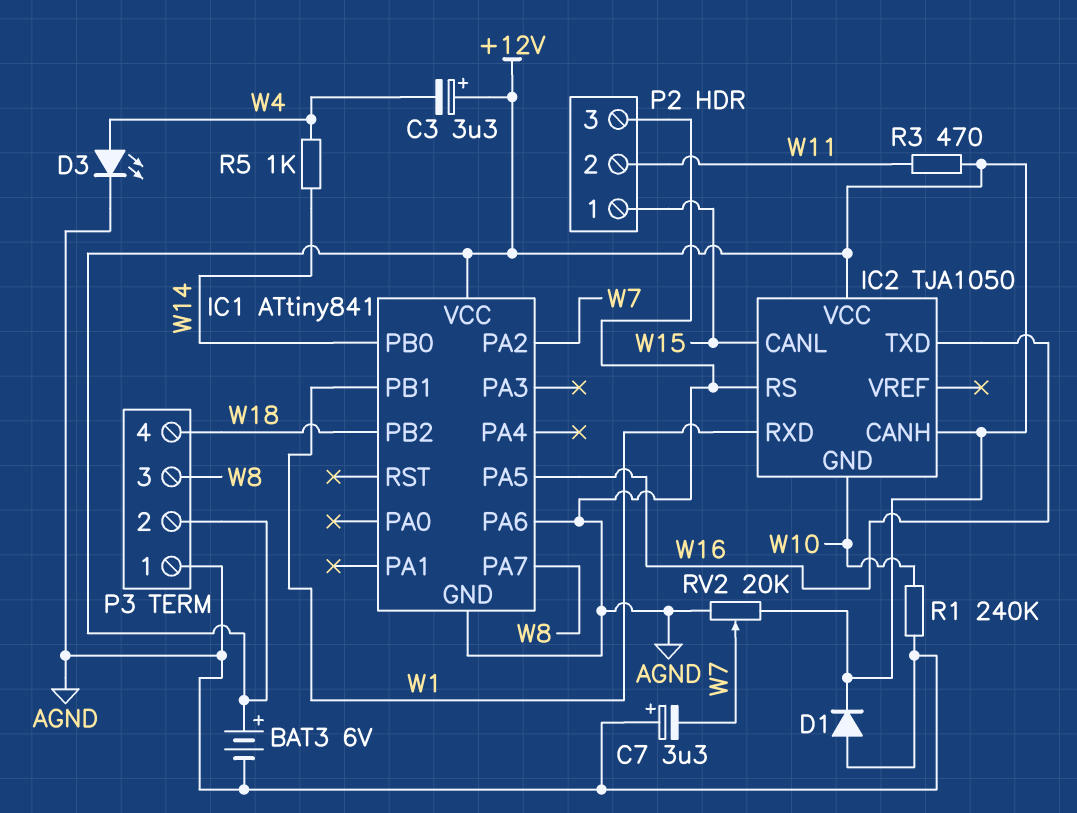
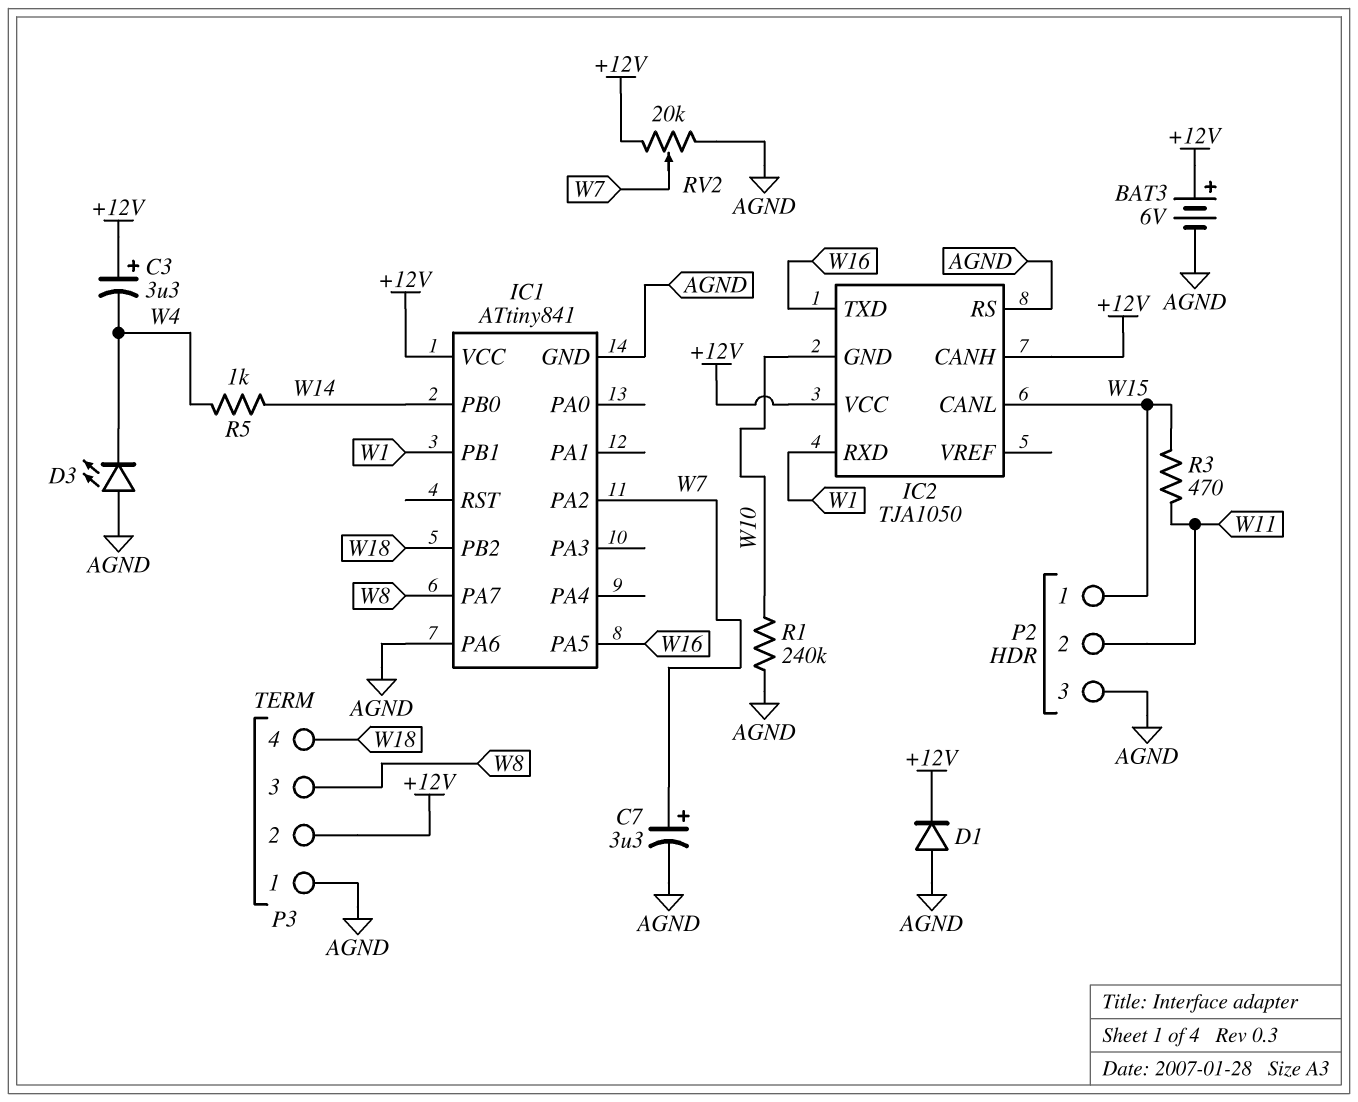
C7: 3.3uF (plus AGND, minus W7) -> 3.3uF (plus W7, minus AGND)
D3: LED (A W4, K AGND) -> LED (A AGND, K W4)
R3: 470 (+12V, W11) -> 470 (W11, W15)

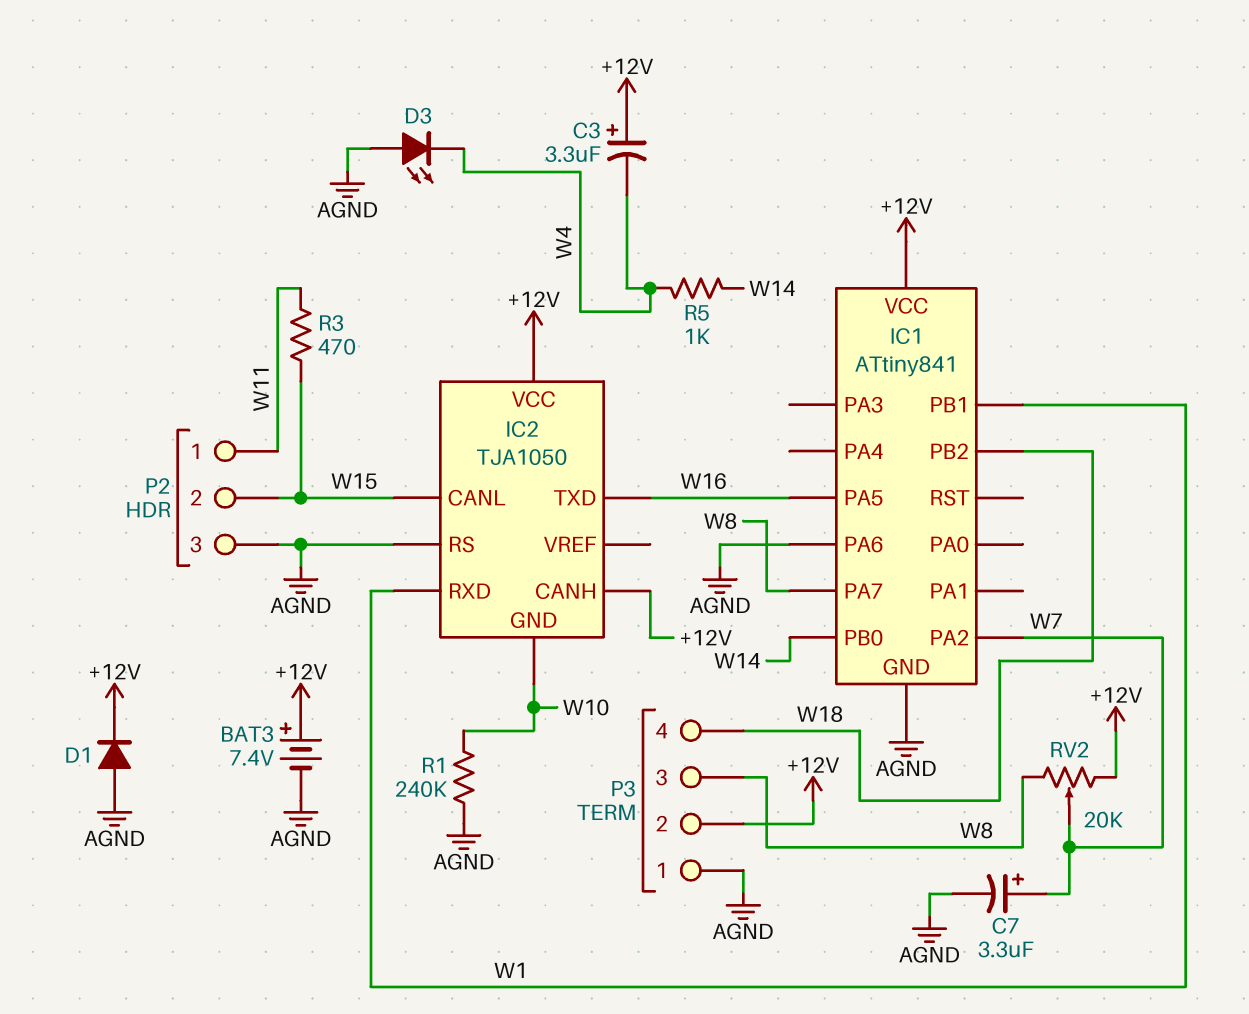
BAT3: 6V (plus +12V, minus AGND) -> 7.4V (plus +12V, minus AGND)
P2 pin 1: W15 -> W11
P2 pin 2: W11 -> W15
RV2: 20k (+12V, AGND, wiper W7) -> 20k (+12V, W8, wiper W7)

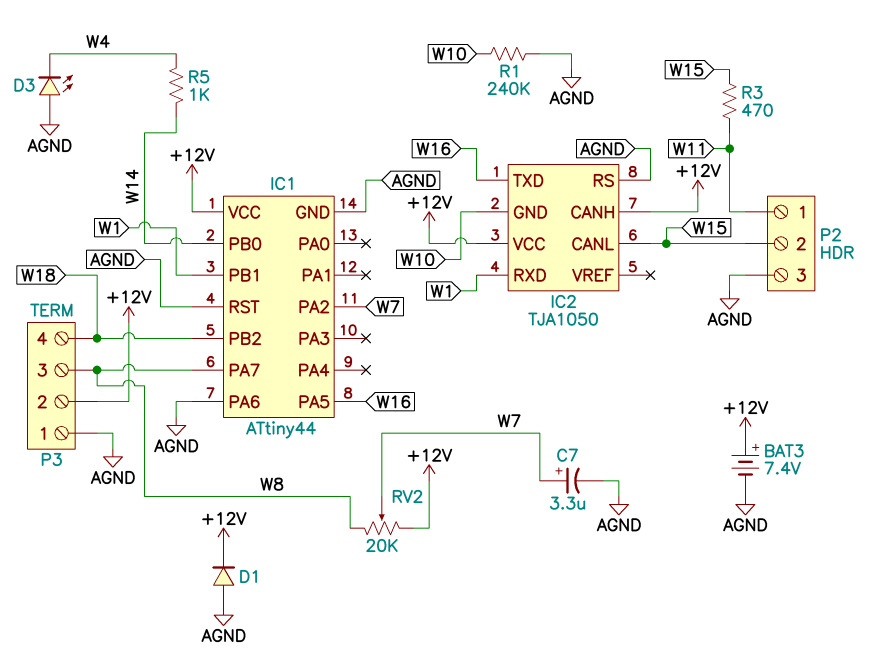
C3: 3.3uF (plus +12V, minus W4) -> none
IC1: ATtiny841 -> ATtiny44
IC1 pin RST: none -> AGND

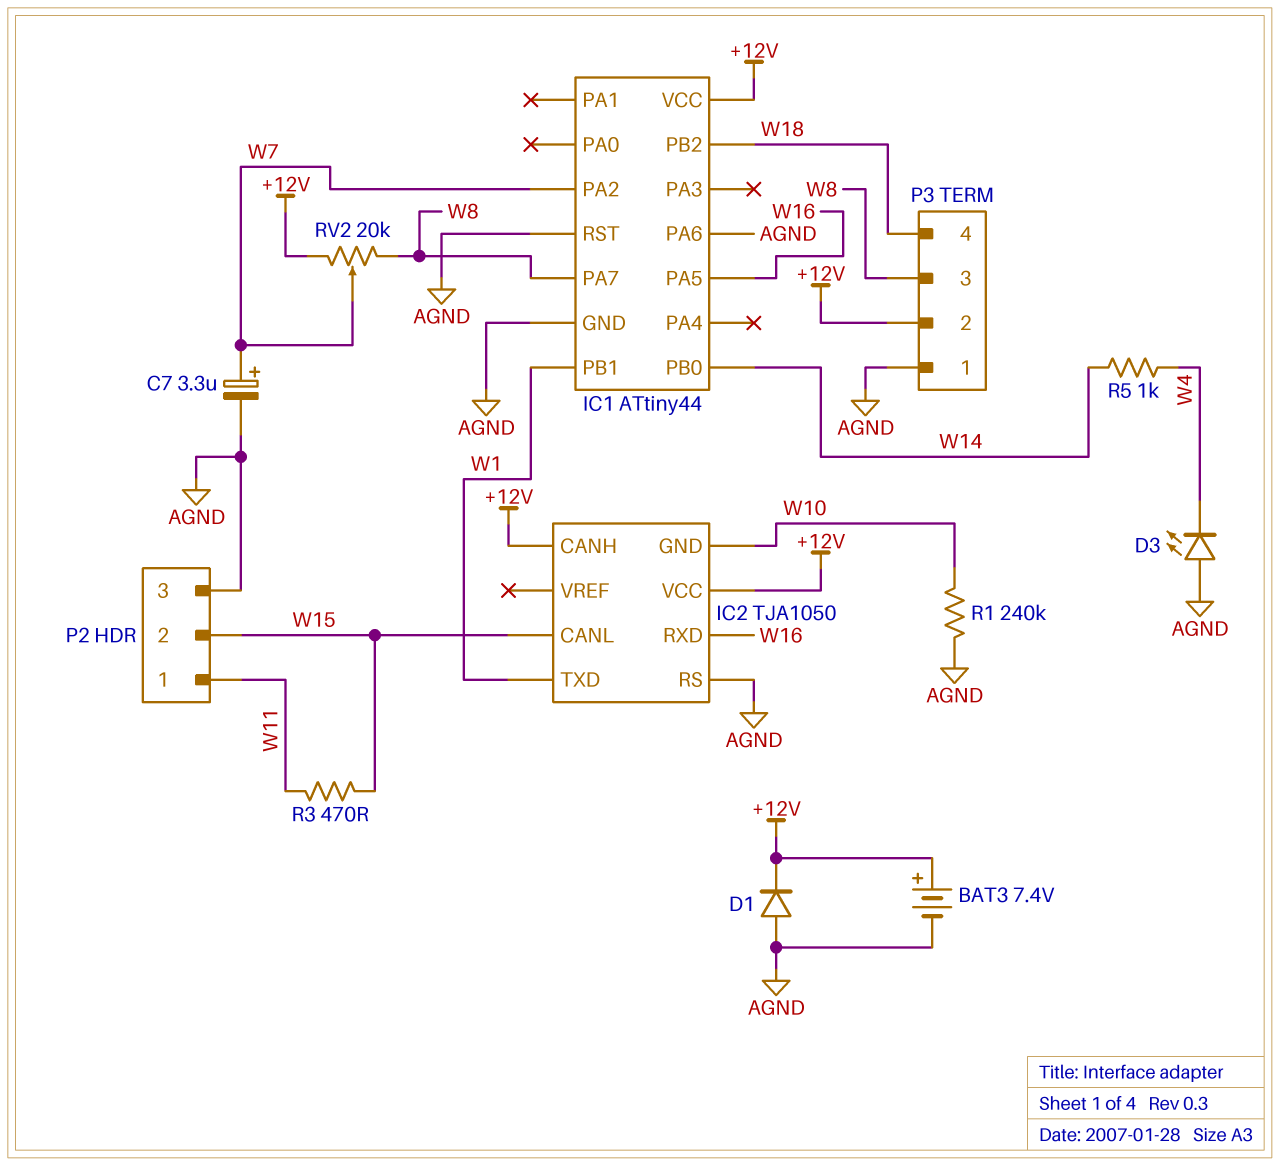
IC2 pin RXD: W1 -> W16
IC2 pin TXD: W16 -> W1

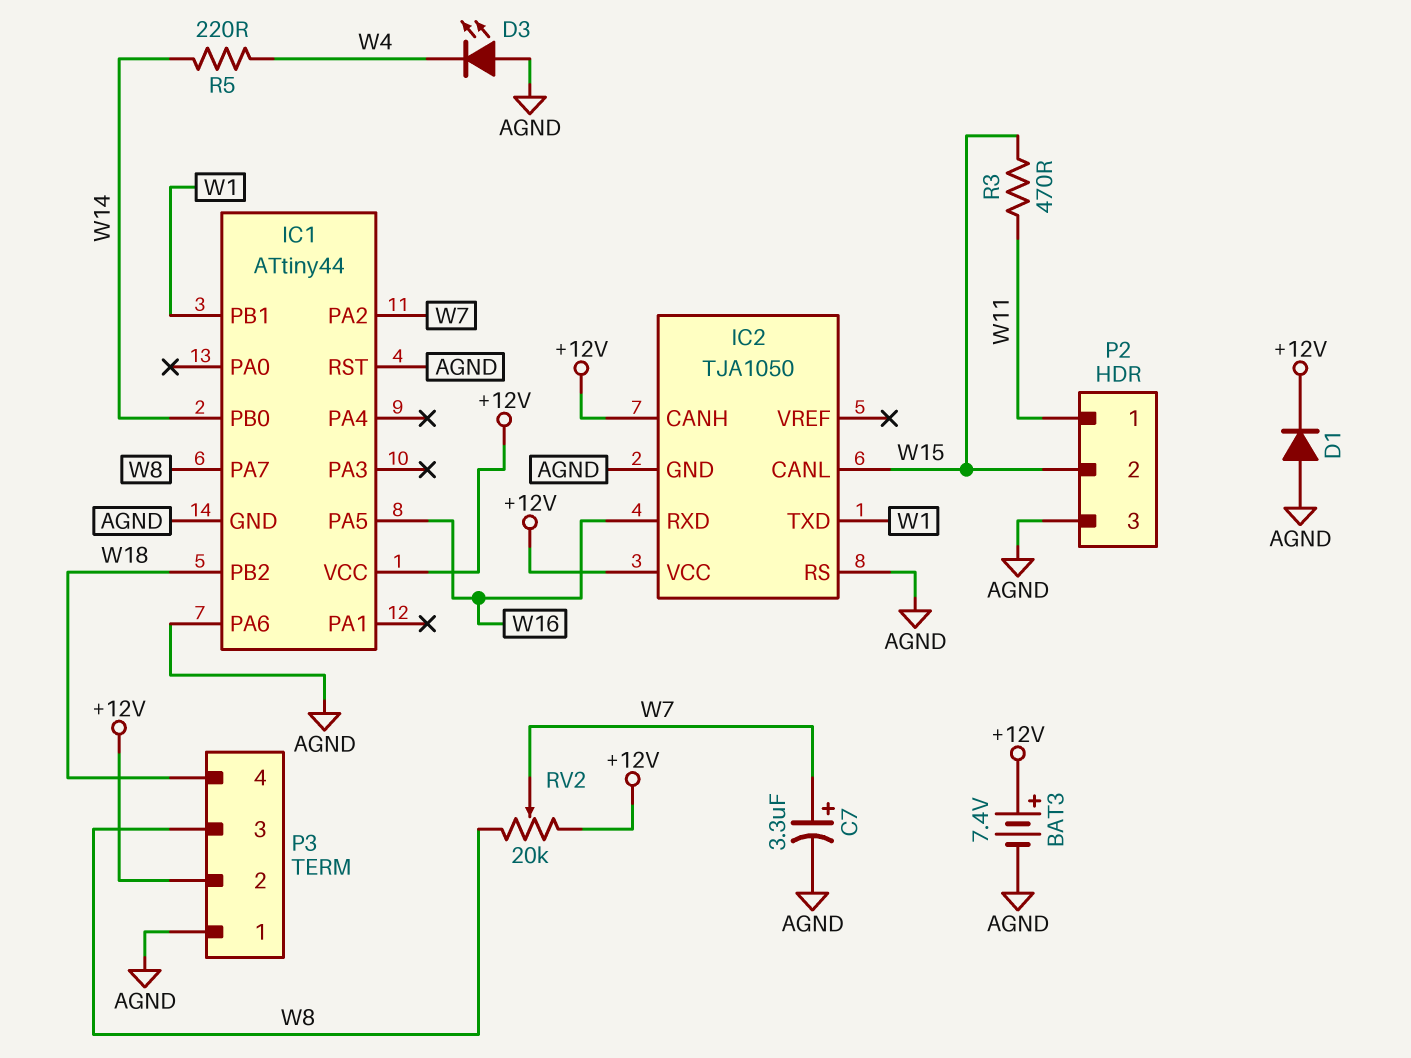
IC2 pin GND: W10 -> AGND
R1: 240k (AGND, W10) -> none
R5: 1k (W4, W14) -> 220 (W4, W14)

